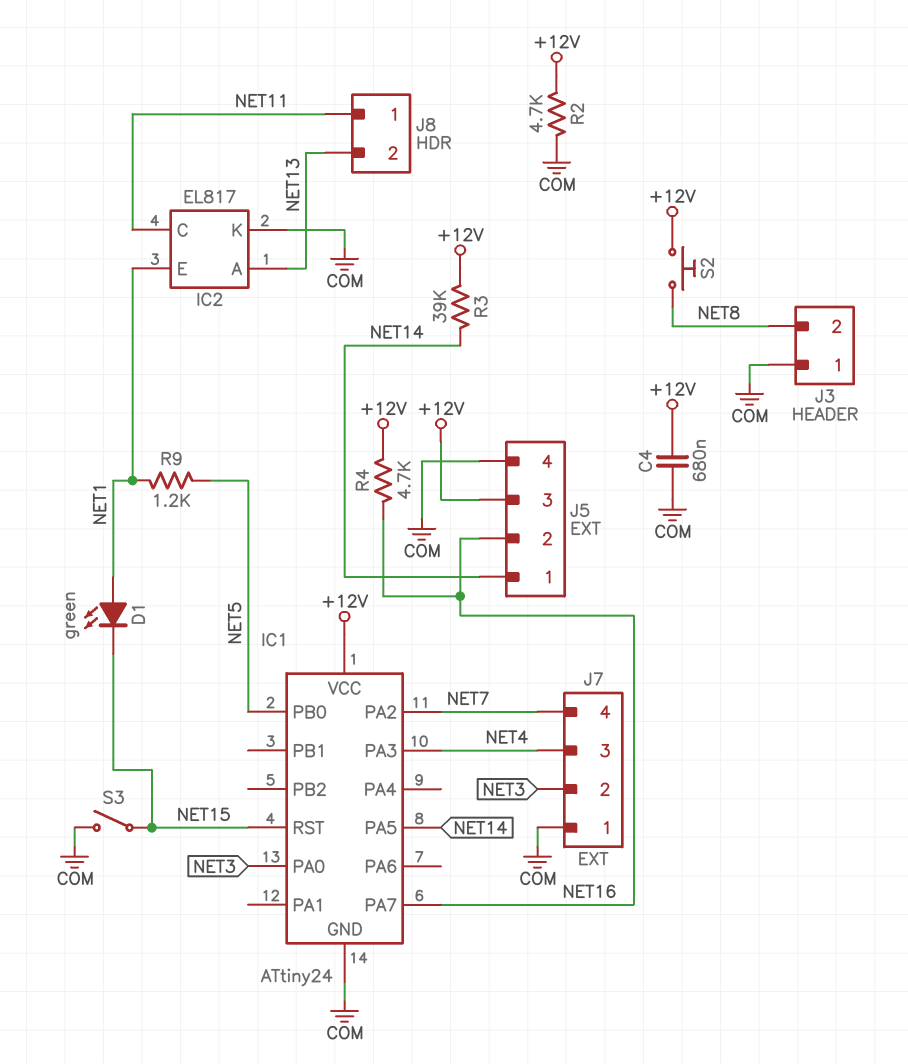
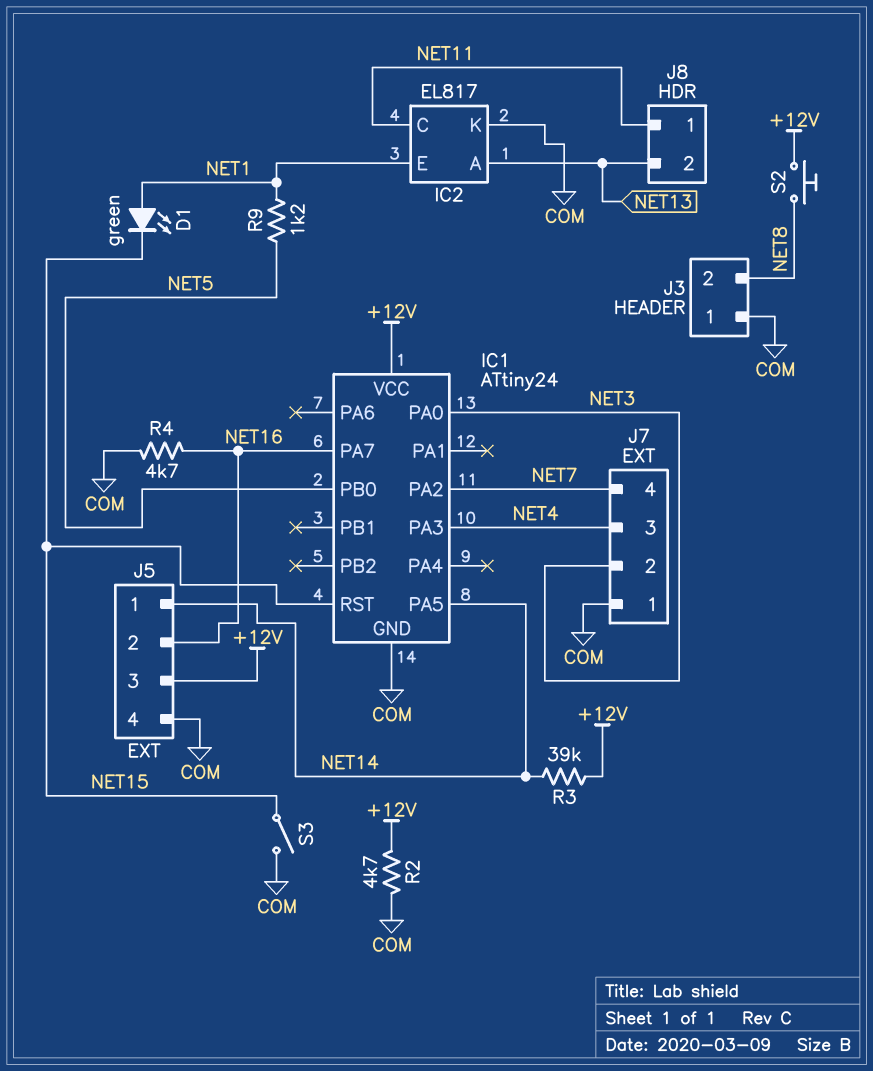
C4: 680nF (+12V, COM) -> none
R4: 4.7k (+12V, NET16) -> 4.7k (COM, NET16)

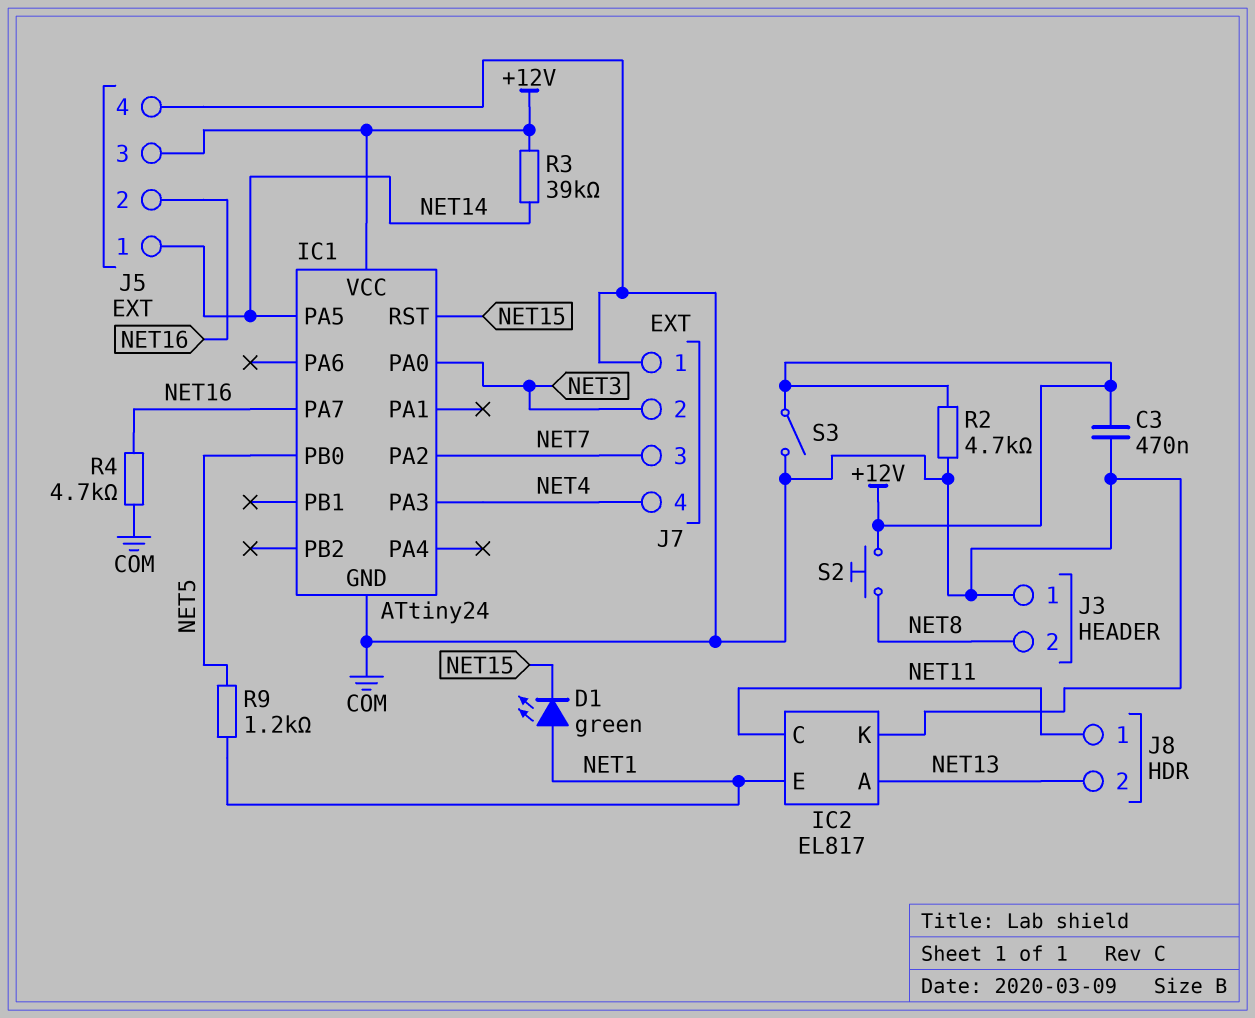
C3: none -> 470nF (+12V, COM)
J7 pin 3: NET4 -> NET7
J7 pin 4: NET7 -> NET4
S3: switch (COM, NET15) -> switch (+12V, COM)

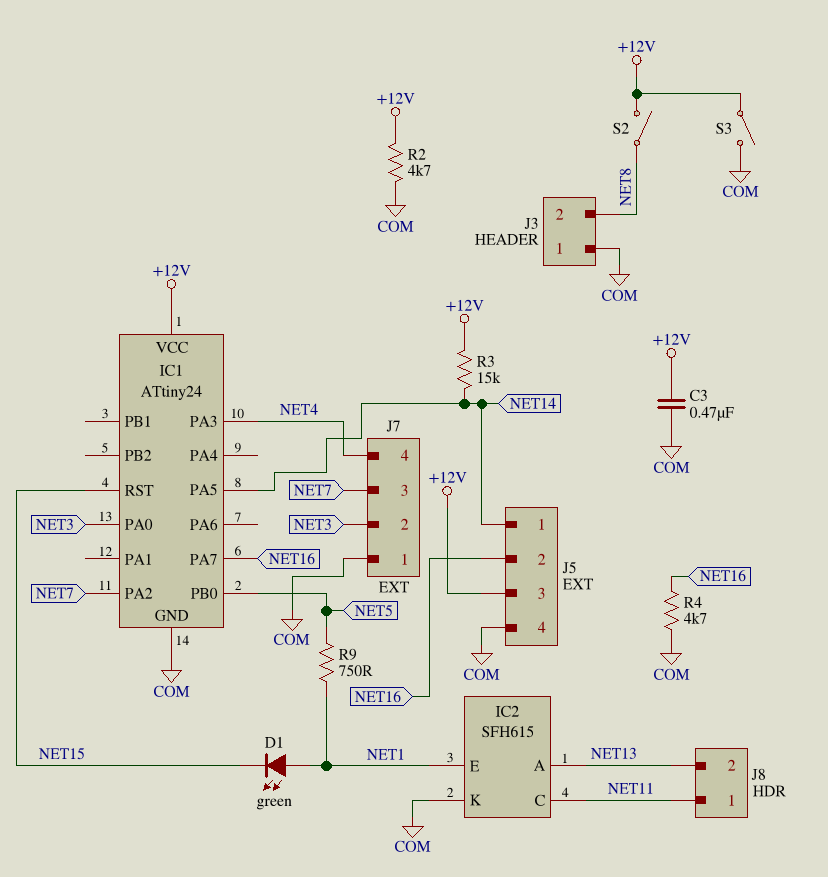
IC2: EL817 -> SFH615
R3: 39k (+12V, NET14) -> 15k (+12V, NET14)
R9: 1.2k (NET1, NET5) -> 750 (NET1, NET5)
S2: button (+12V, NET8) -> switch (+12V, NET8)

